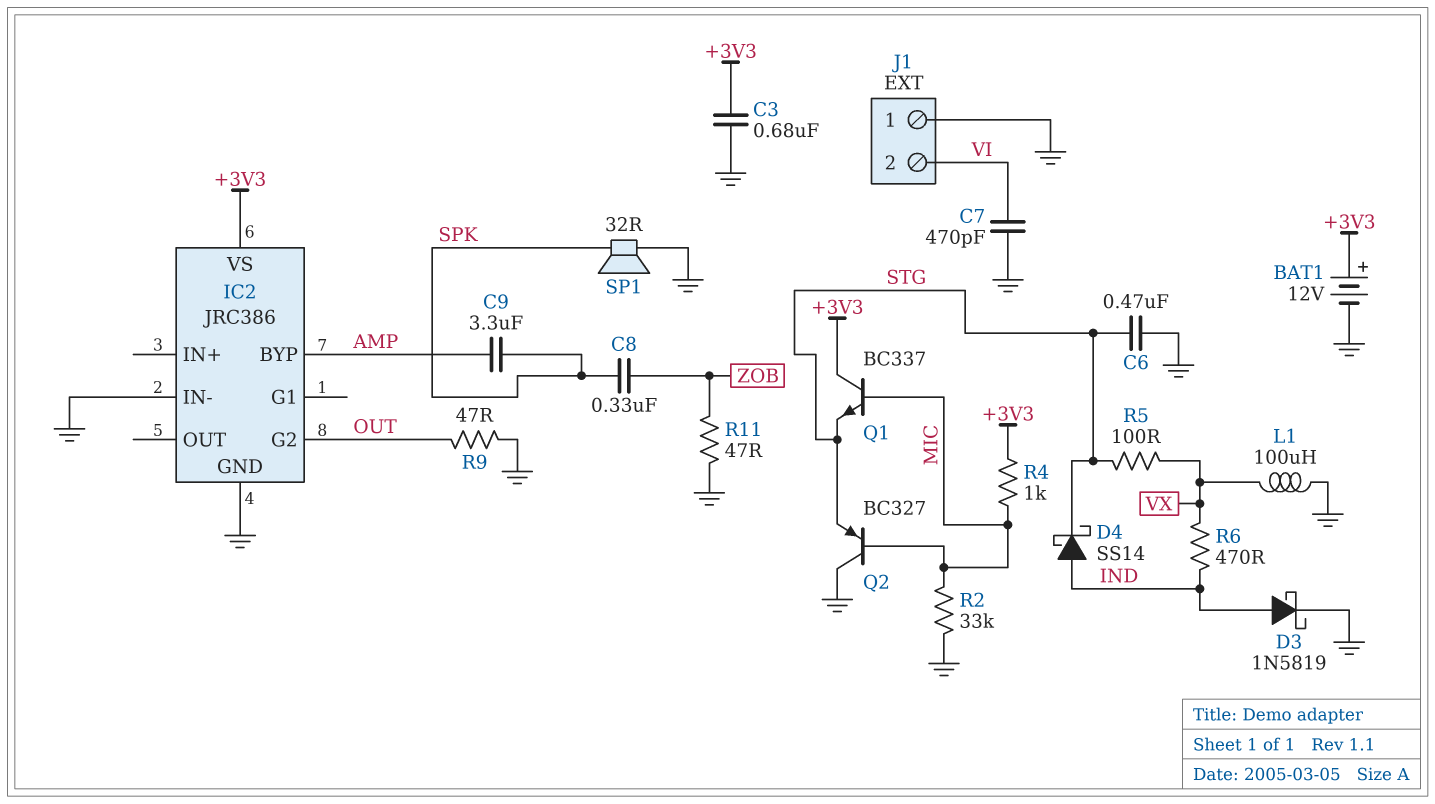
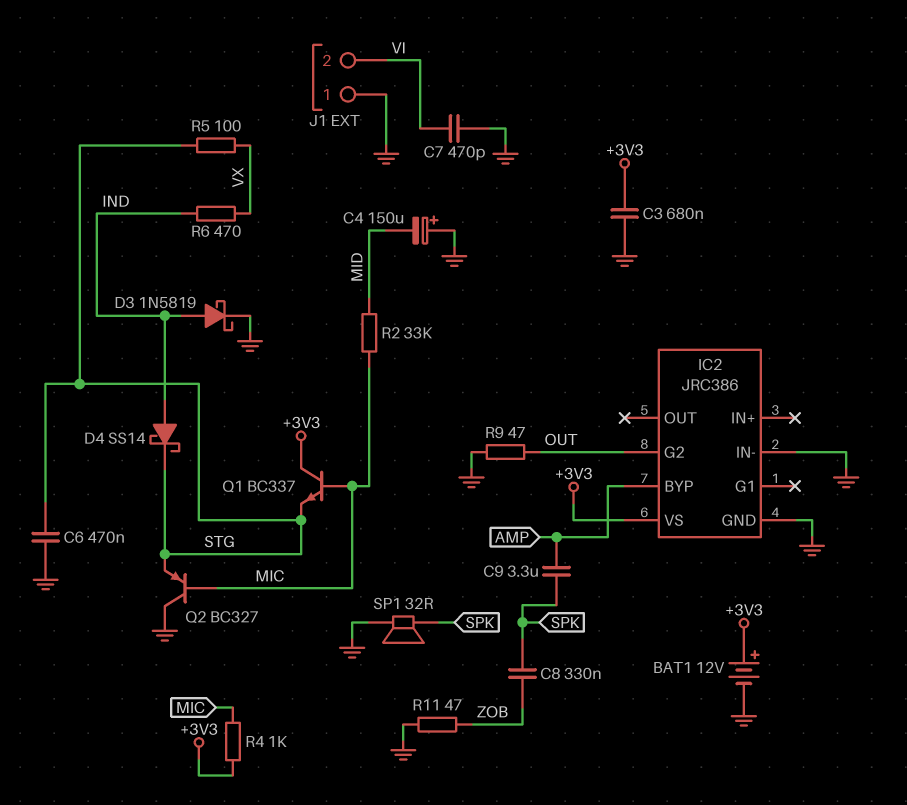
C4: none -> 150uF (plus GND, minus MID)
L1: 100uH (GND, VX) -> none
R2: 33k (GND, MIC) -> 33k (MIC, MID)

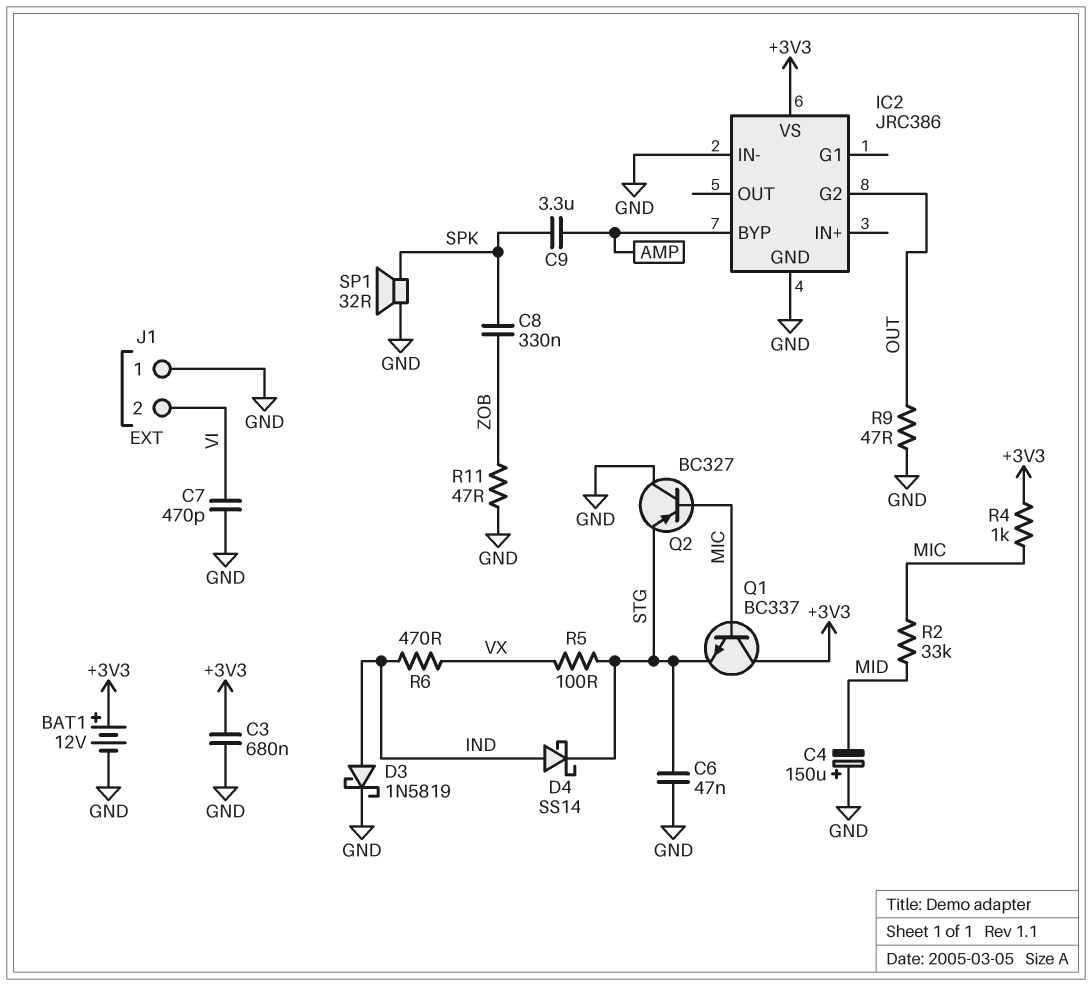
C6: 470nF (GND, STG) -> 47nF (GND, STG)

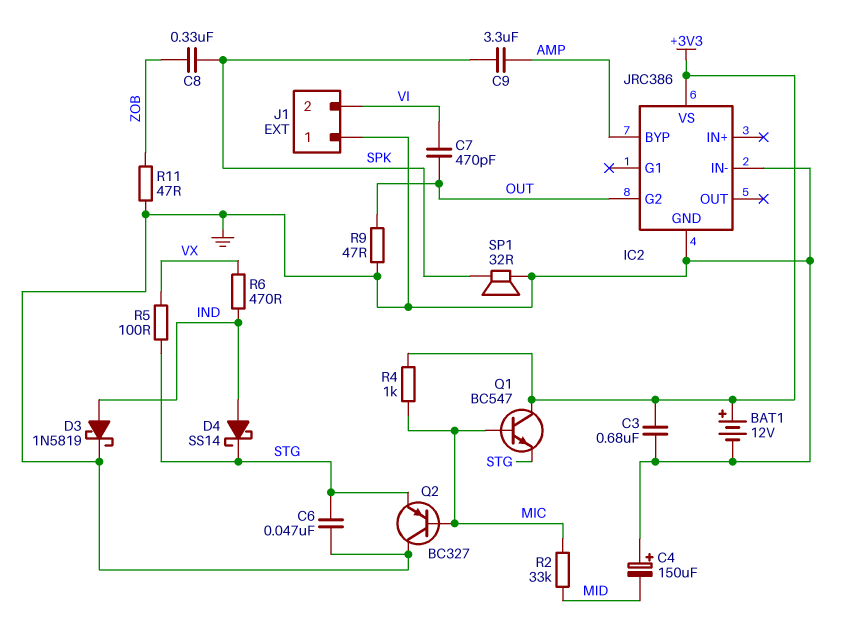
C7: 470pF (GND, VI) -> 470pF (OUT, VI)
Q1: NPN BC337 (B MIC, C +3V3, E STG) -> NPN BC547 (B MIC, C +3V3, E STG)

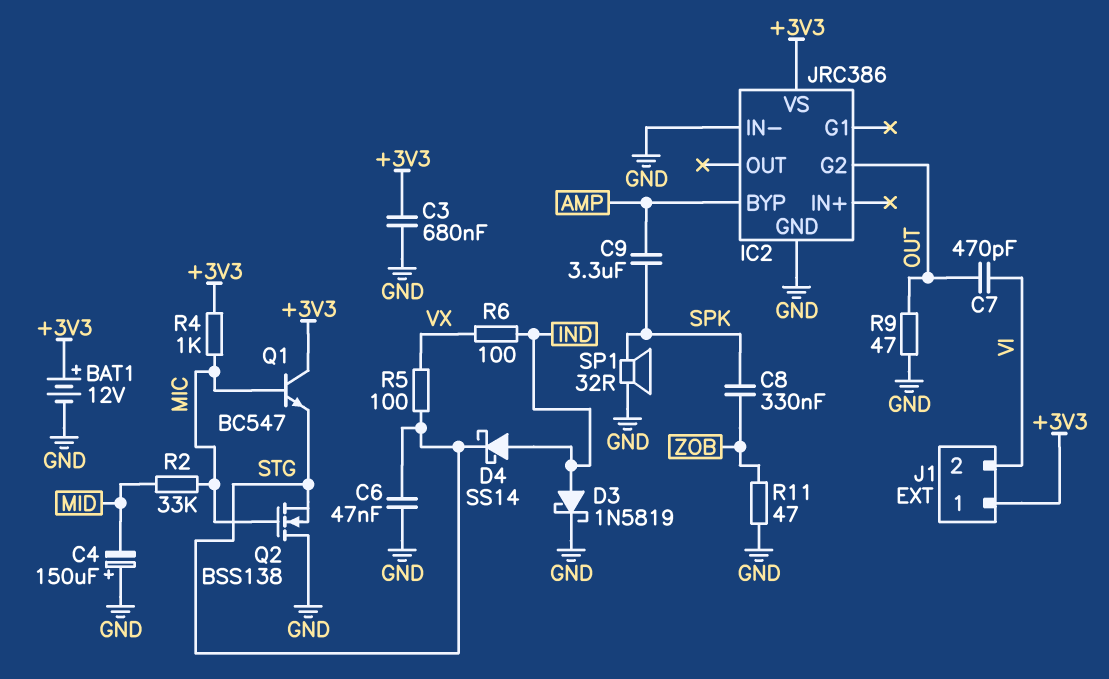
J1 pin 1: GND -> +3V3
Q2: PNP BC327 (B MIC, C GND, E STG) -> NMOS BSS138 (G MIC, D GND, S STG)
R6: 470 (IND, VX) -> 100 (IND, VX)

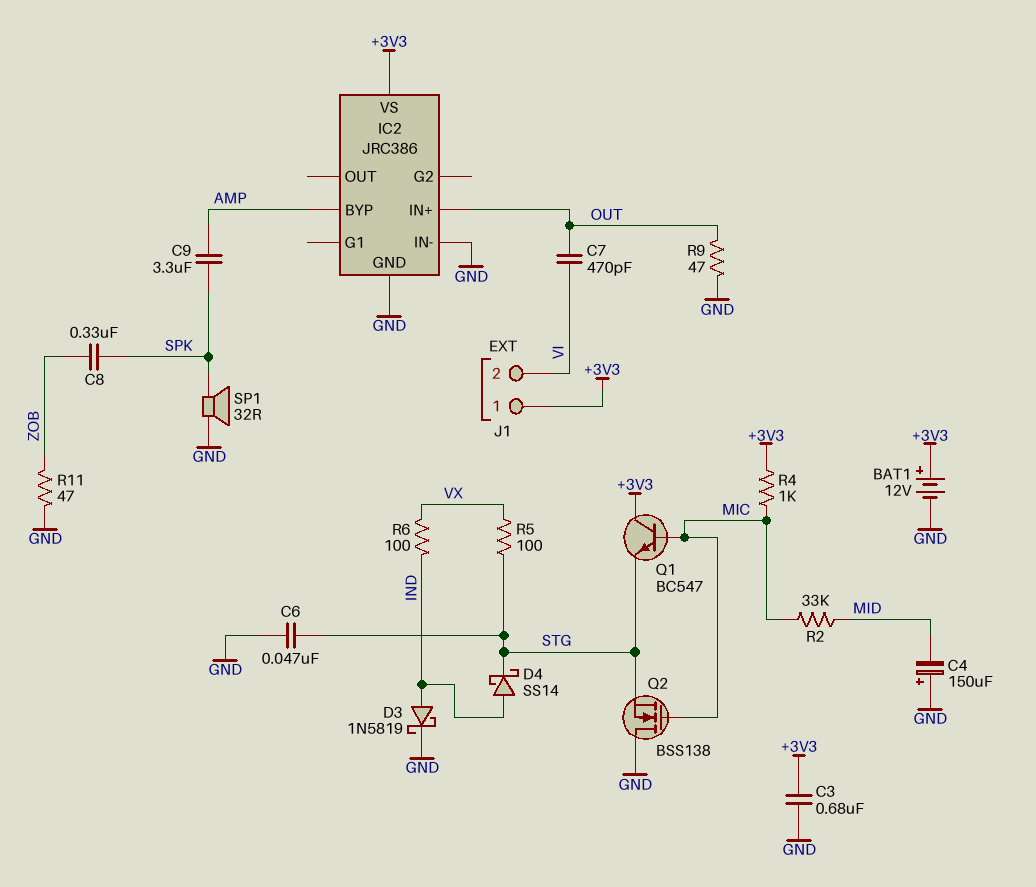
IC2 pin G2: OUT -> none
IC2 pin IN+: none -> OUT

